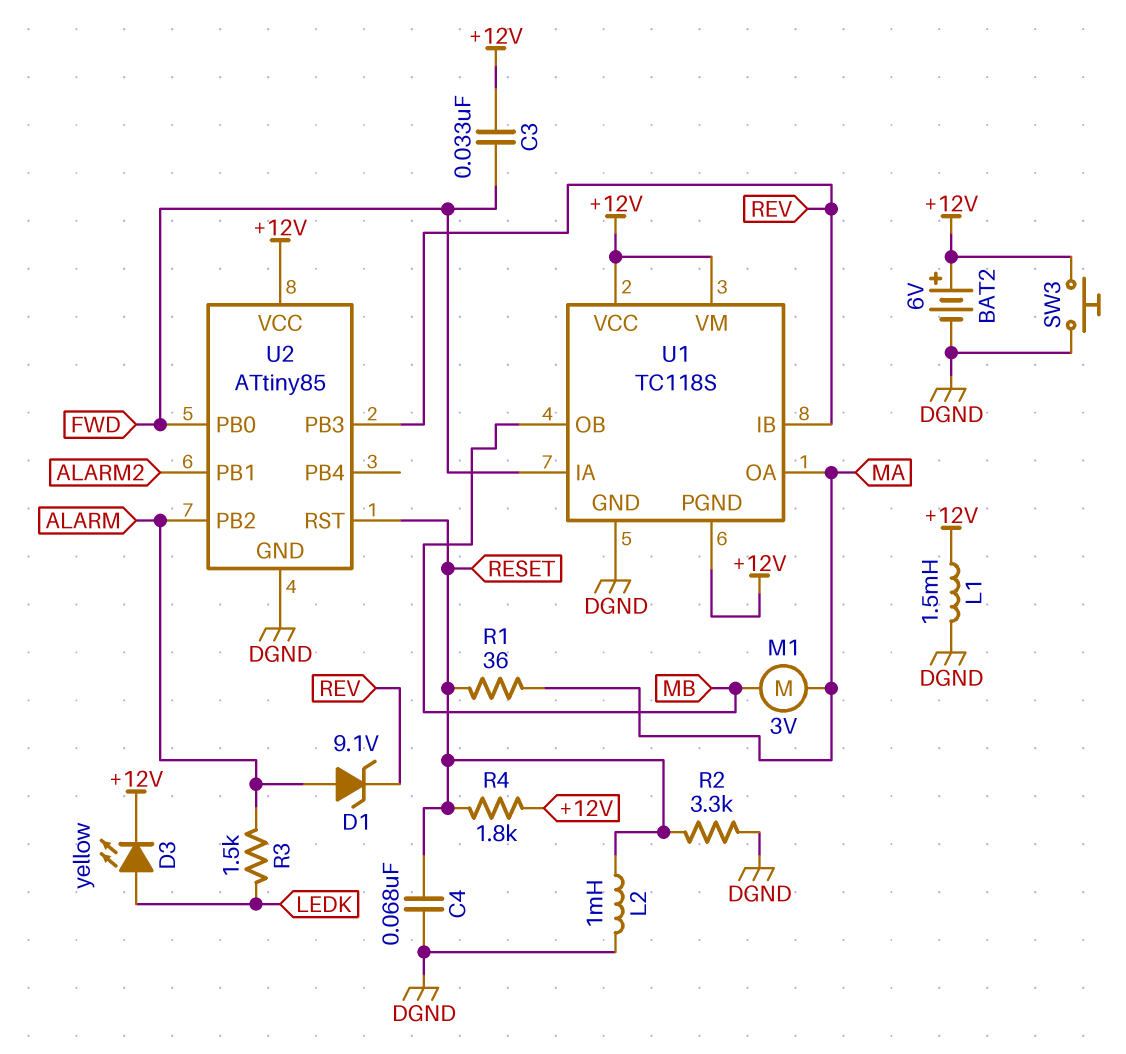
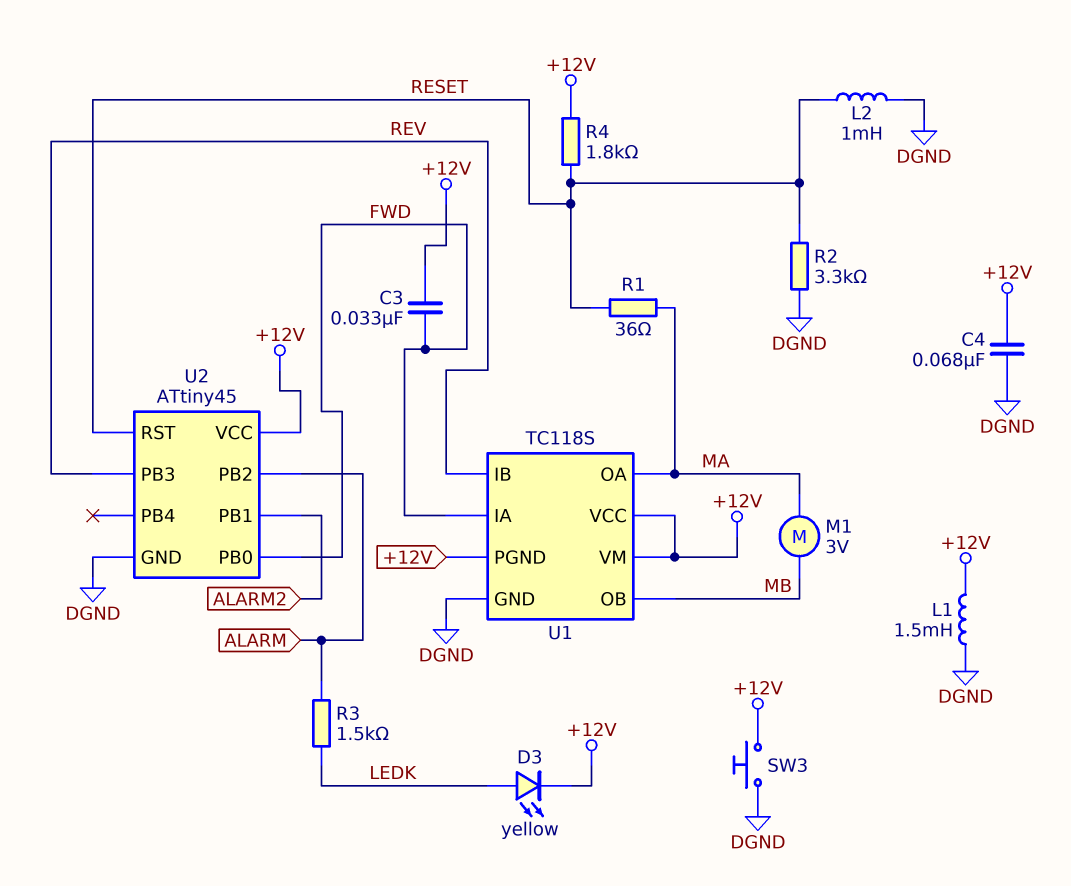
BAT2: 6V (plus +12V, minus DGND) -> none
C4: 68nF (DGND, RESET) -> 68nF (+12V, DGND)
D1: zener 9.1V (A ALARM, K REV) -> none
U2: ATtiny85 -> ATtiny45

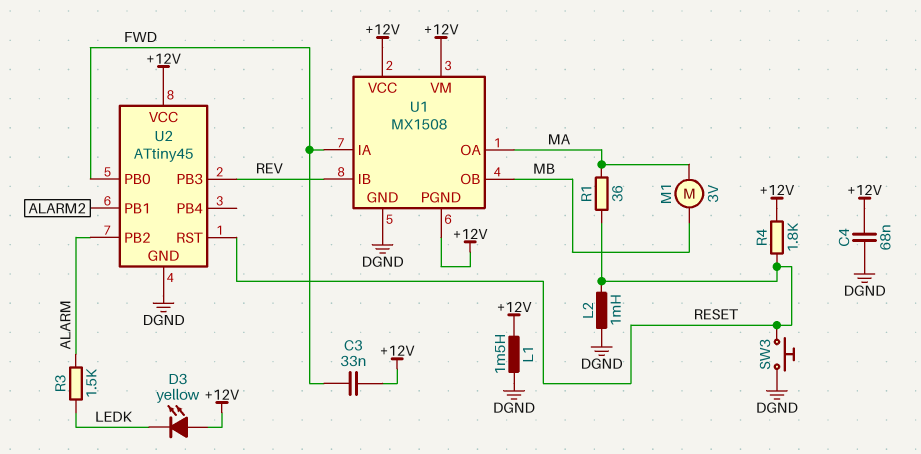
D3: LED yellow (A LEDK, K +12V) -> LED yellow (A +12V, K LEDK)
R2: 3.3k (DGND, RESET) -> none
SW3: button (+12V, DGND) -> button (DGND, RESET)
U1: TC118S -> MX1508

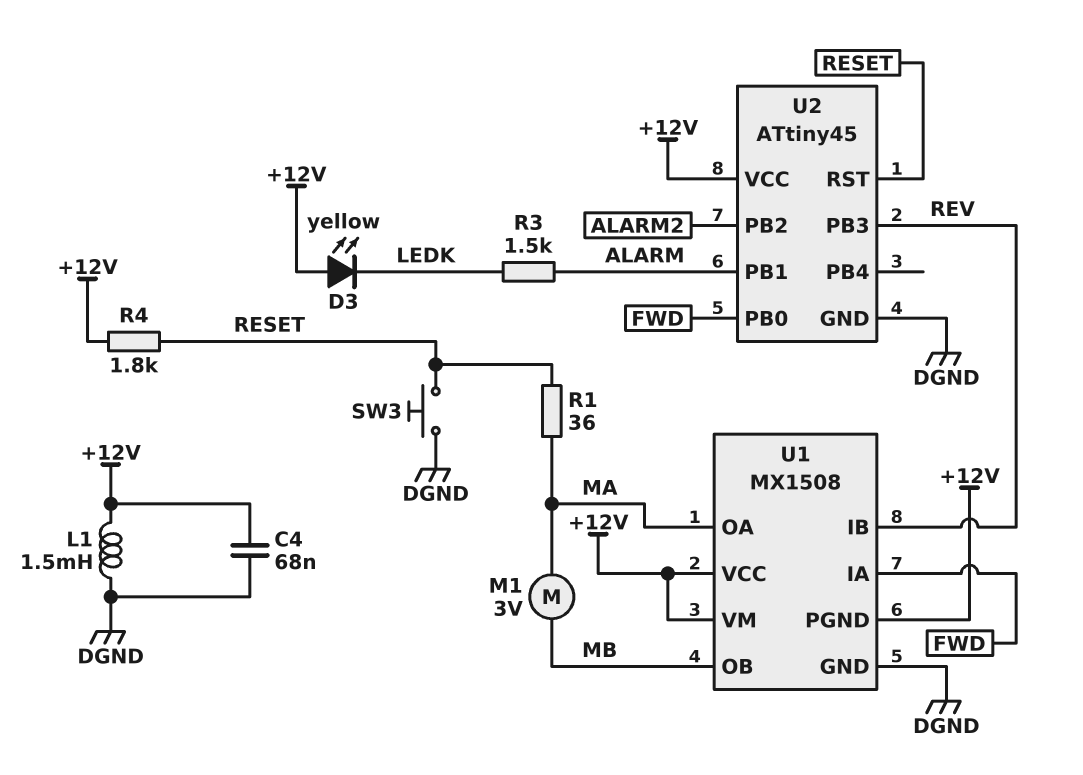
C3: 33nF (+12V, FWD) -> none
L2: 1mH (DGND, RESET) -> none
U2 pin PB1: ALARM2 -> ALARM
U2 pin PB2: ALARM -> ALARM2

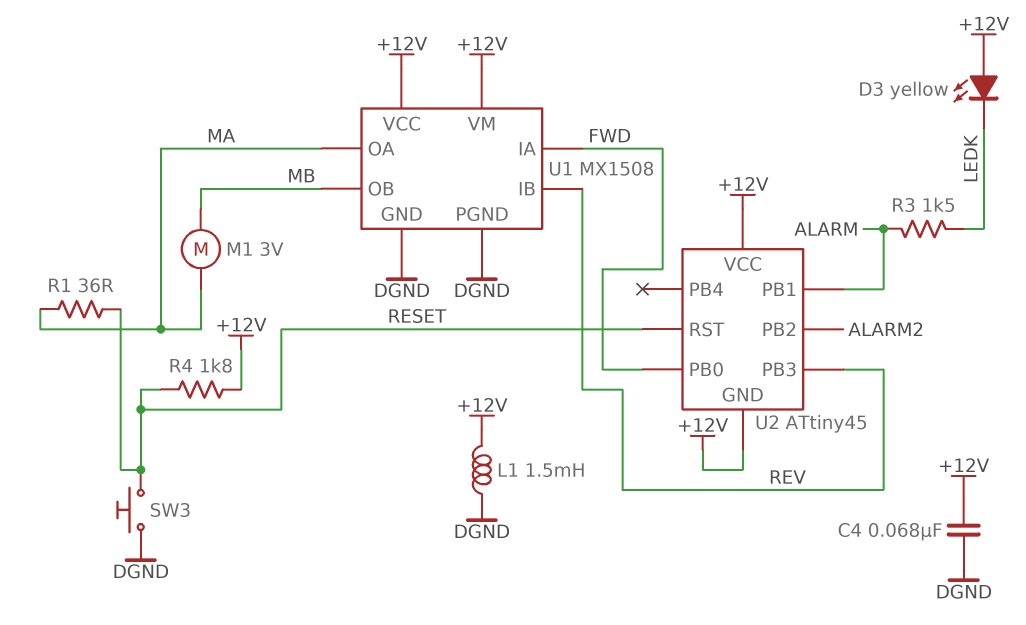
U1 pin PGND: +12V -> DGND
U2 pin GND: DGND -> +12V

